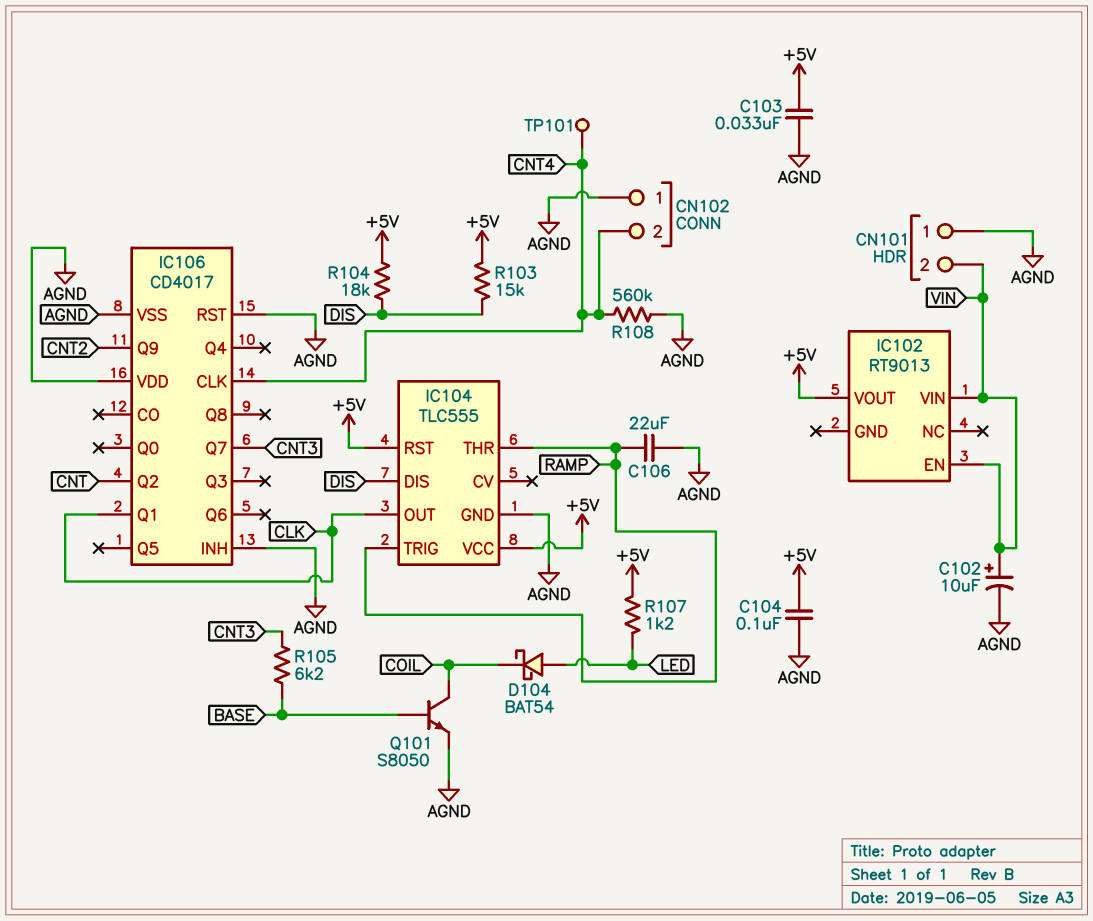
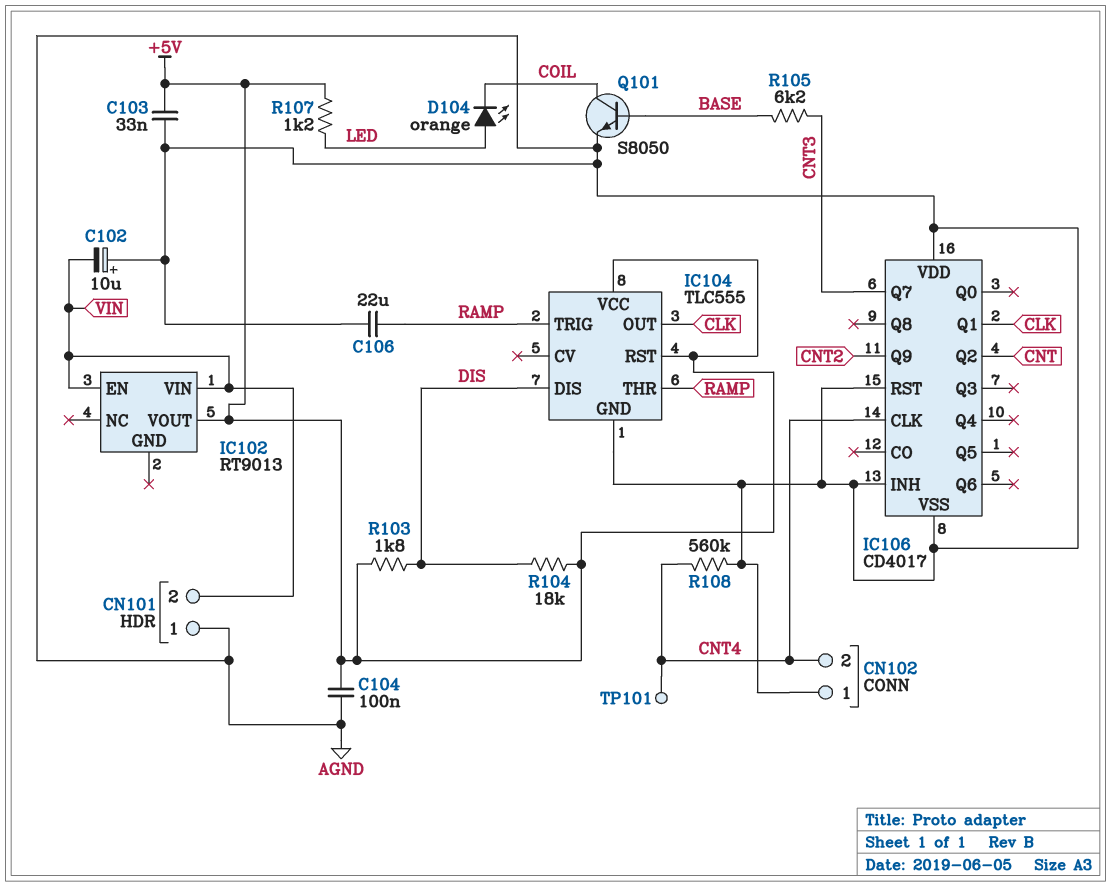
C102: 10uF (plus VIN, minus AGND) -> 10uF (plus AGND, minus VIN)
D104: schottky BAT54 (A LED, K COIL) -> LED orange (A LED, K COIL)
R103: 15k (+5V, DIS) -> 1.8k (+5V, DIS)

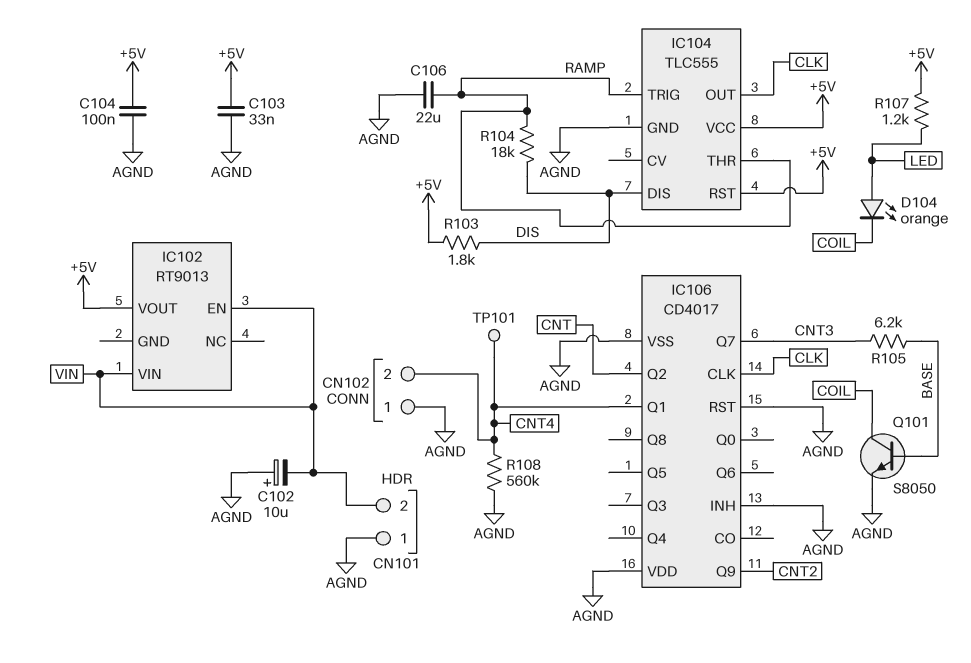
IC106 pin CLK: CNT4 -> CLK
IC106 pin Q1: CLK -> CNT4
R104: 18k (+5V, DIS) -> 18k (DIS, RAMP)

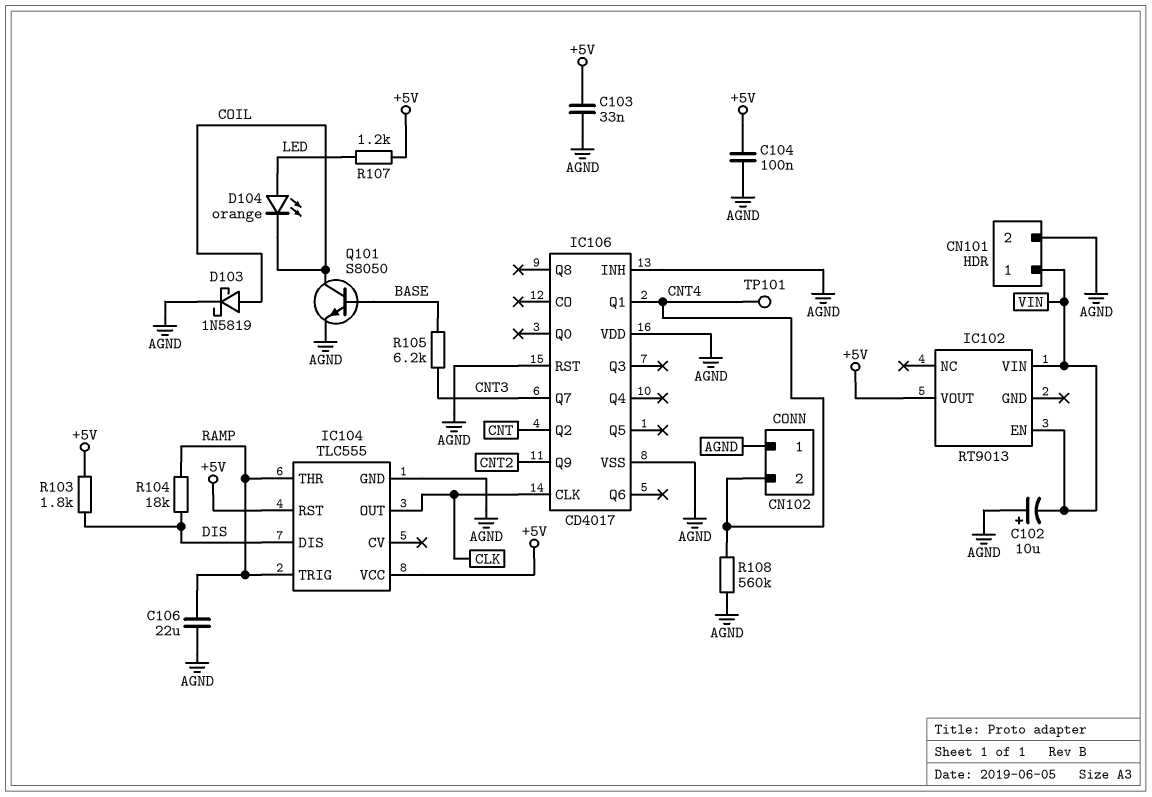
CN101 pin 1: AGND -> VIN
CN101 pin 2: VIN -> AGND
D103: none -> schottky 1N5819 (A COIL, K AGND)

